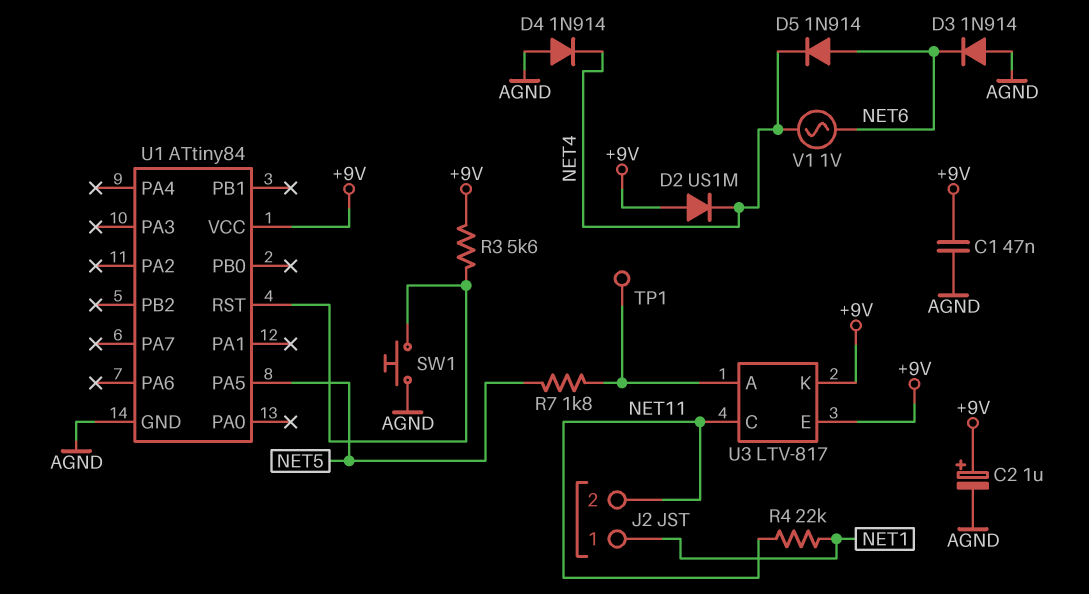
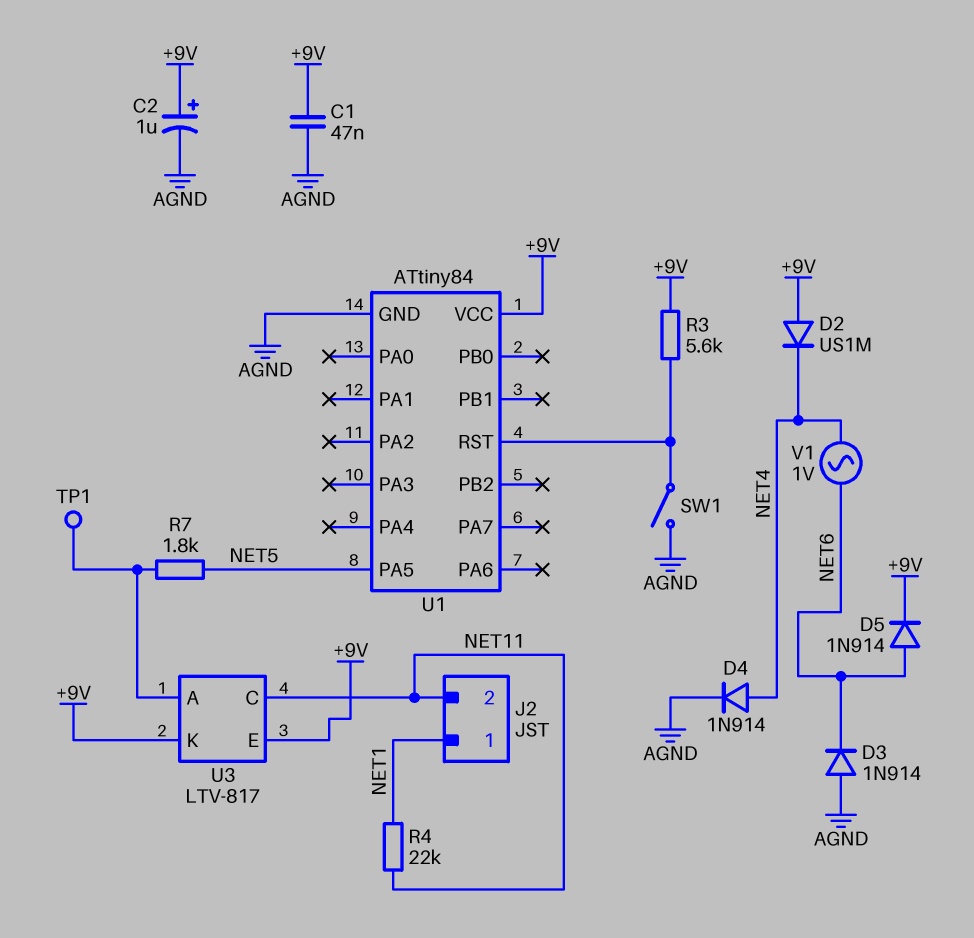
D4: diode 1N914 (A AGND, K NET4) -> diode 1N914 (A NET4, K AGND)
D5: diode 1N914 (A NET6, K NET4) -> diode 1N914 (A NET6, K +9V)
SW1: button (AGND, U1/RST) -> switch (AGND, U1/RST)

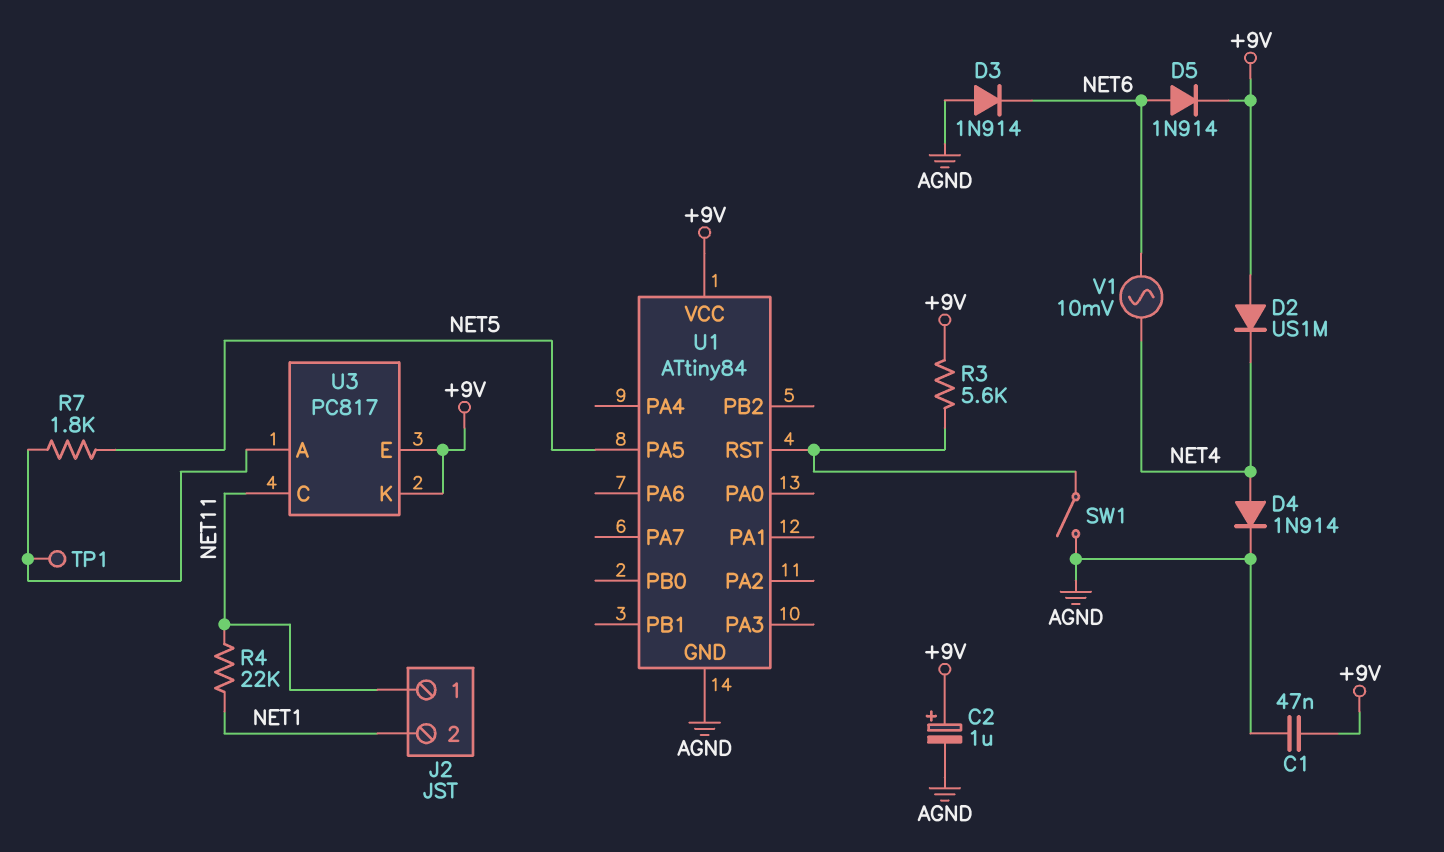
J2 pin 1: NET1 -> NET11
J2 pin 2: NET11 -> NET1
U3: LTV-817 -> PC817
V1: AC 1V (NET4, NET6) -> AC 10mV (NET4, NET6)

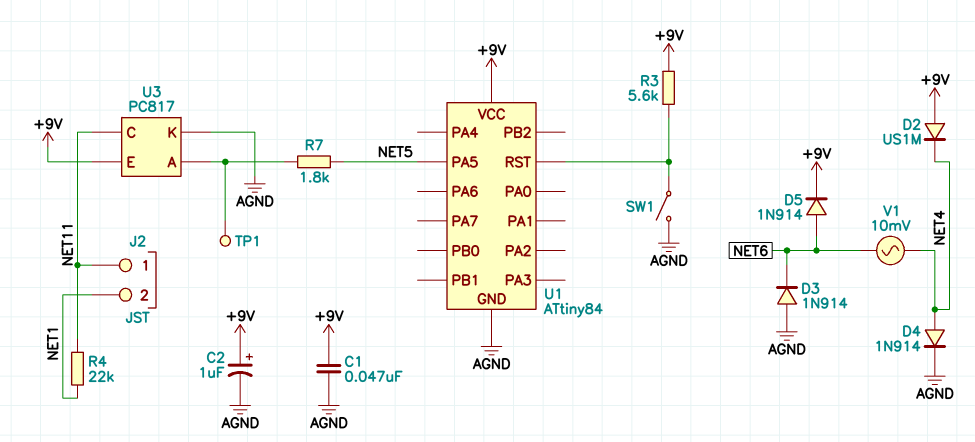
U3 pin K: +9V -> AGND

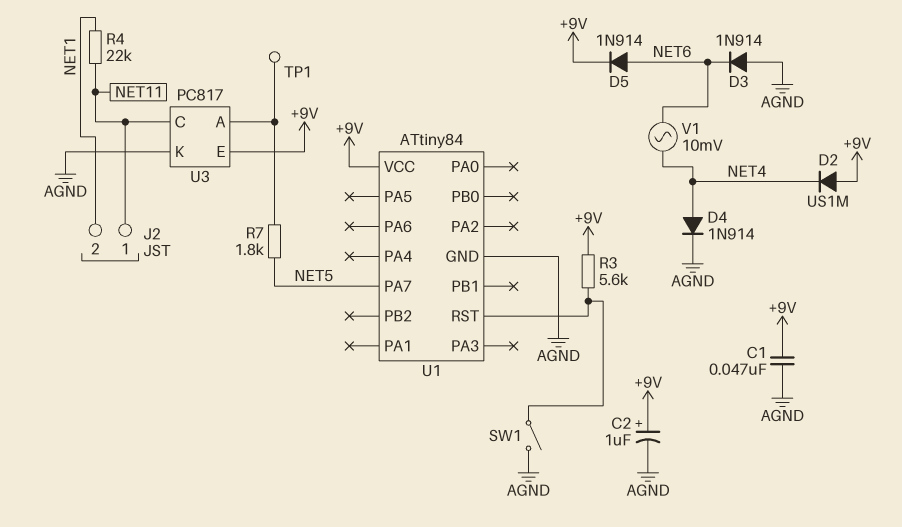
U1 pin PA5: NET5 -> none
U1 pin PA7: none -> NET5

